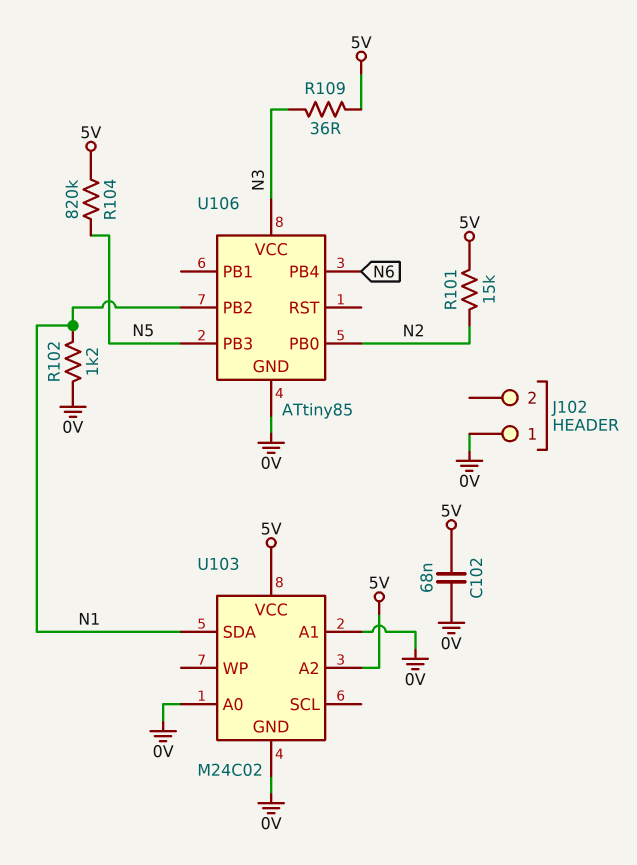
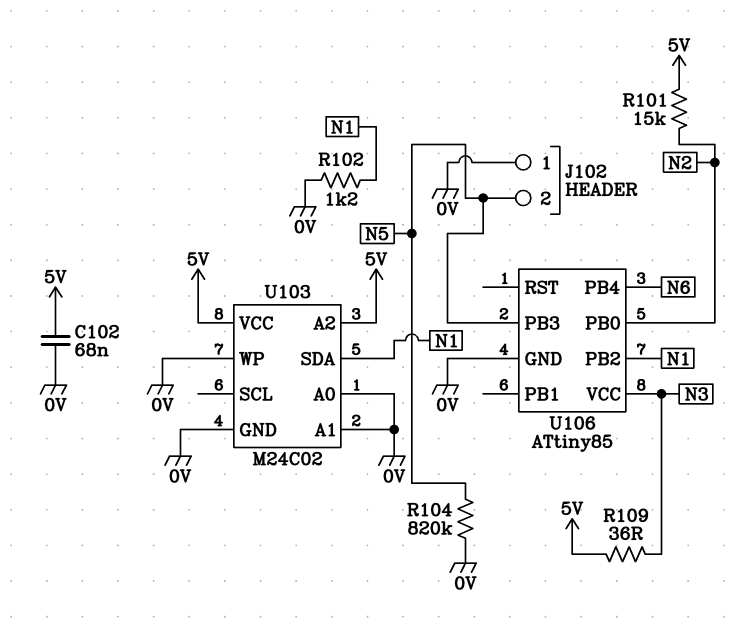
J102 pin 2: none -> N5
R104: 820k (5V, N5) -> 820k (0V, N5)
U103 pin WP: none -> 0V

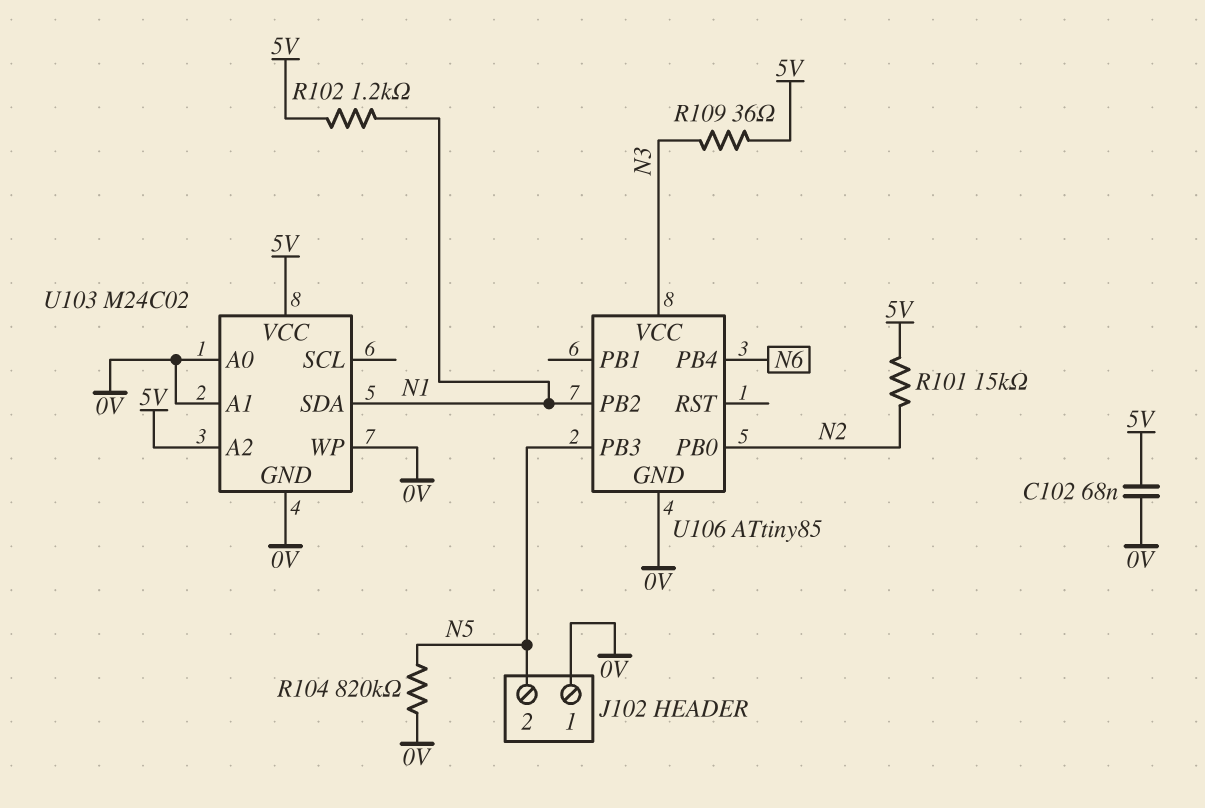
R102: 1.2k (0V, N1) -> 1.2k (5V, N1)

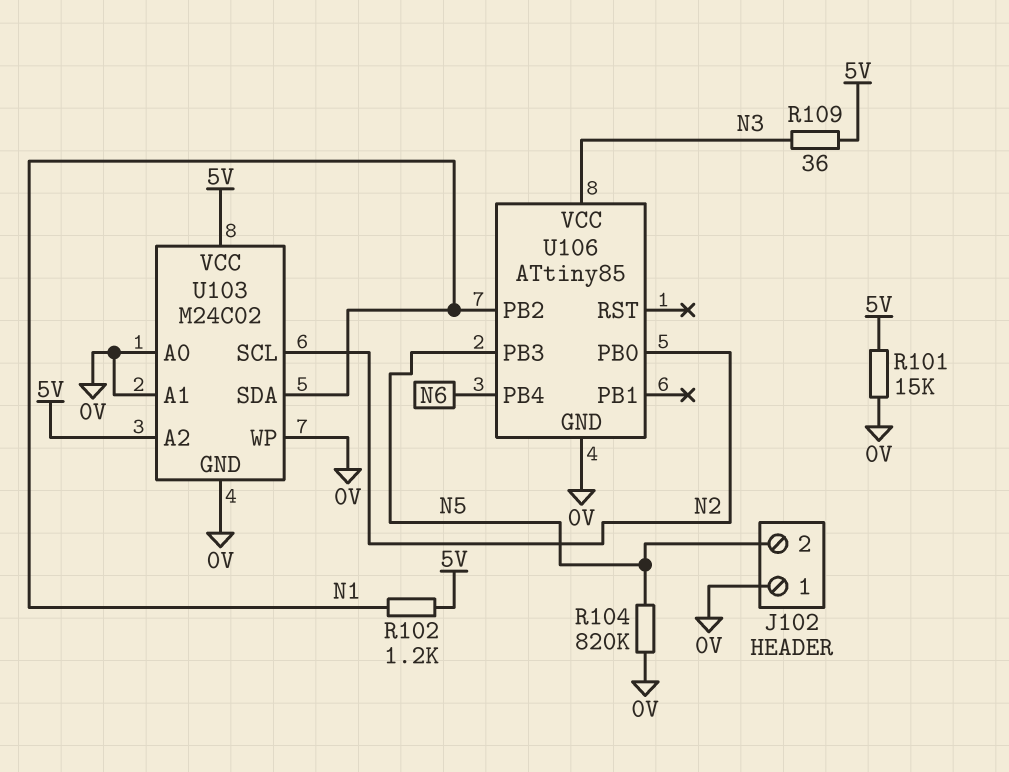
C102: 68nF (0V, 5V) -> none
R101: 15k (5V, N2) -> 15k (0V, 5V)
U103 pin SCL: none -> N2

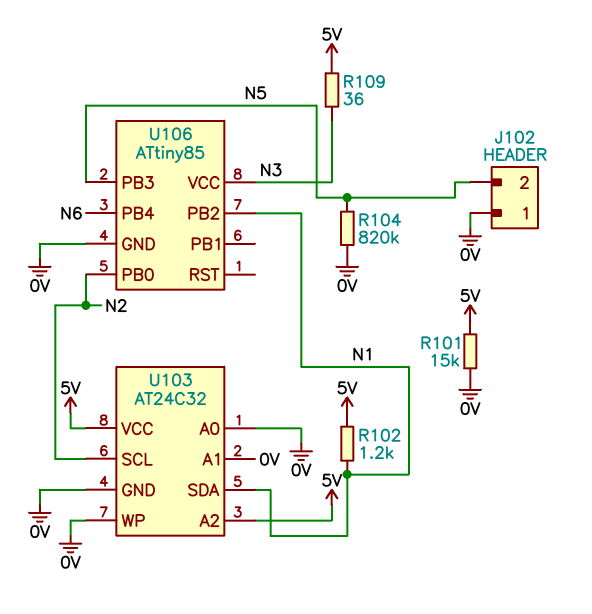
U103: M24C02 -> AT24C32

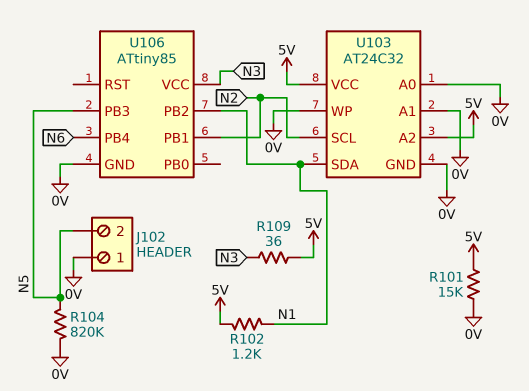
U106 pin PB0: N2 -> none
U106 pin PB1: none -> N2

